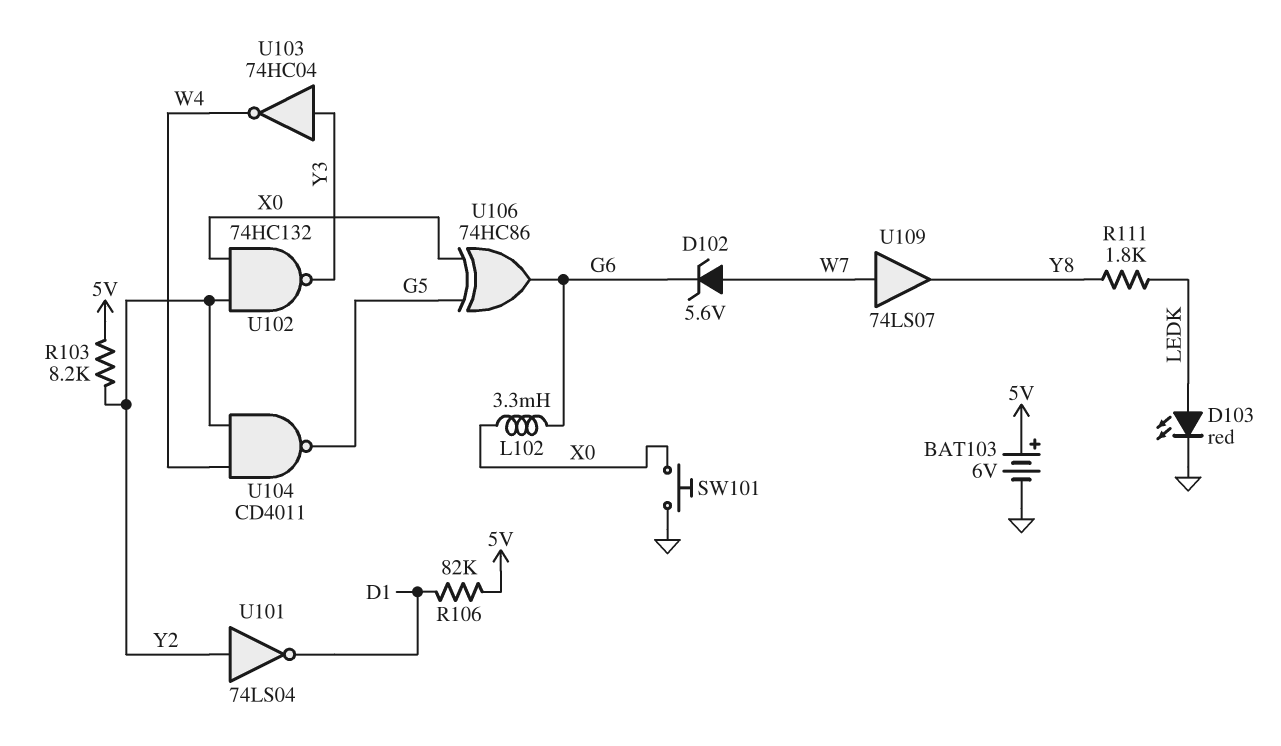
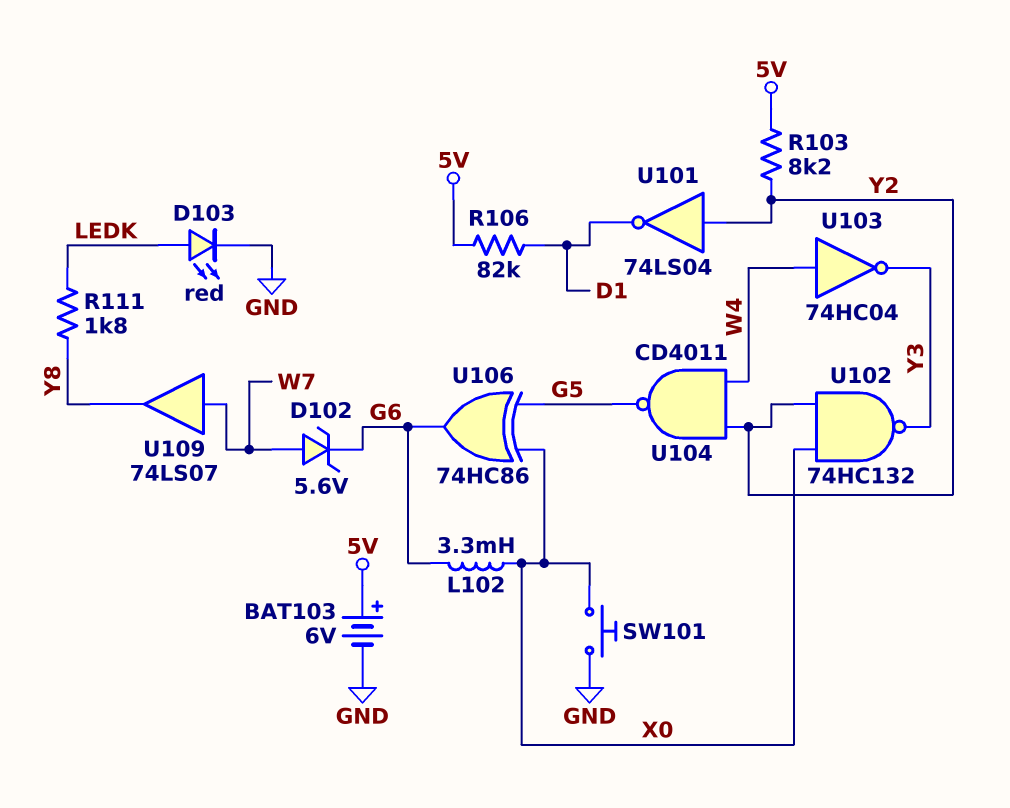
U103: NOT 74HC04 (in Y3, out W4) -> NOT 74HC04 (in W4, out Y3)

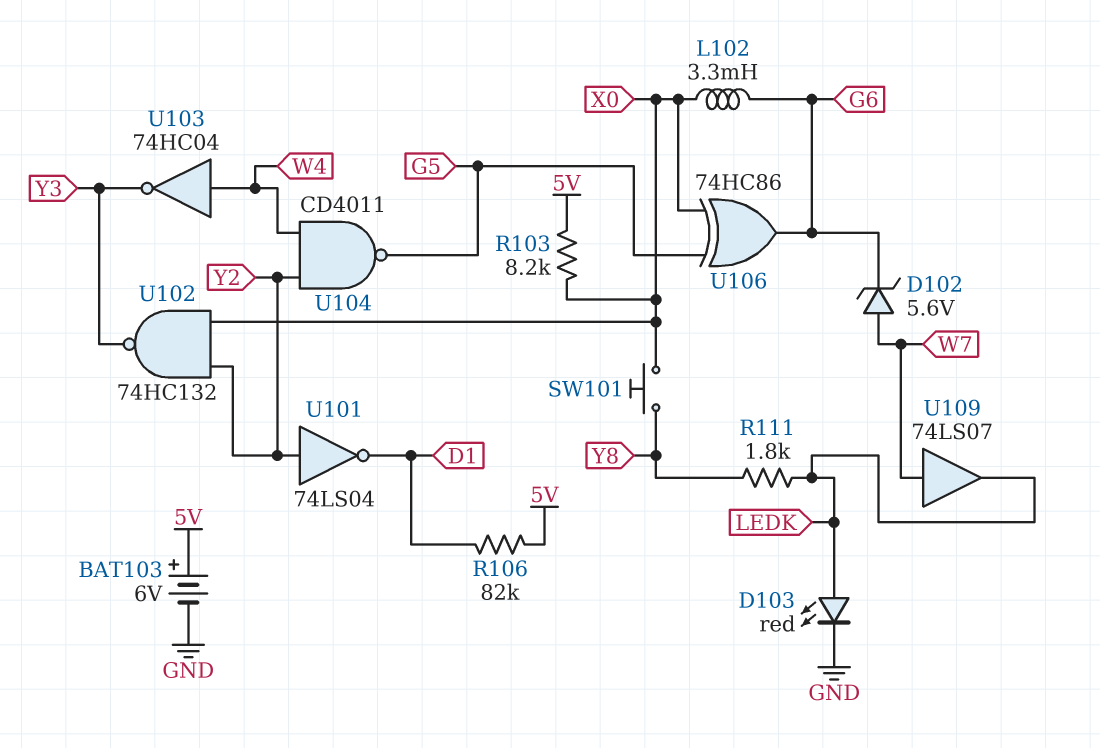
R103: 8.2k (5V, Y2) -> 8.2k (5V, X0)
SW101: button (GND, X0) -> button (X0, Y8)
U109: buffer 74LS07 (in W7, out Y8) -> buffer 74LS07 (in W7, out LEDK)

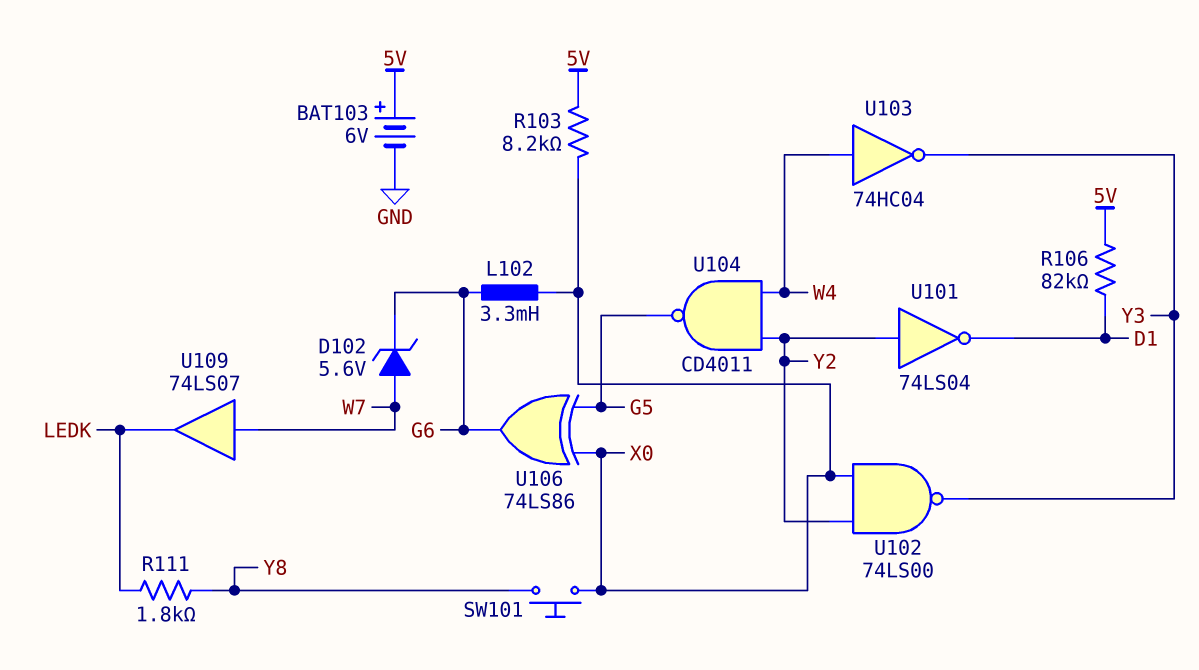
D103: LED red (A LEDK, K GND) -> none
U102: NAND 74HC132 (in X0, in Y2, out Y3) -> NAND 74LS00 (in X0, in Y2, out Y3)
U106: XOR 74HC86 (in G5, in X0, out G6) -> XOR 74LS86 (in G5, in X0, out G6)

